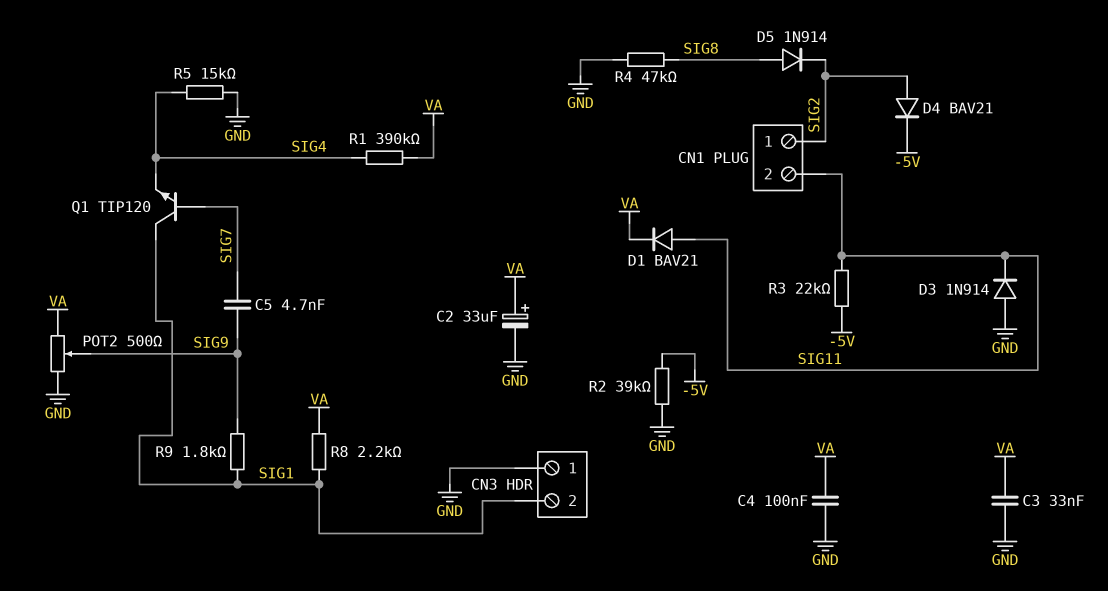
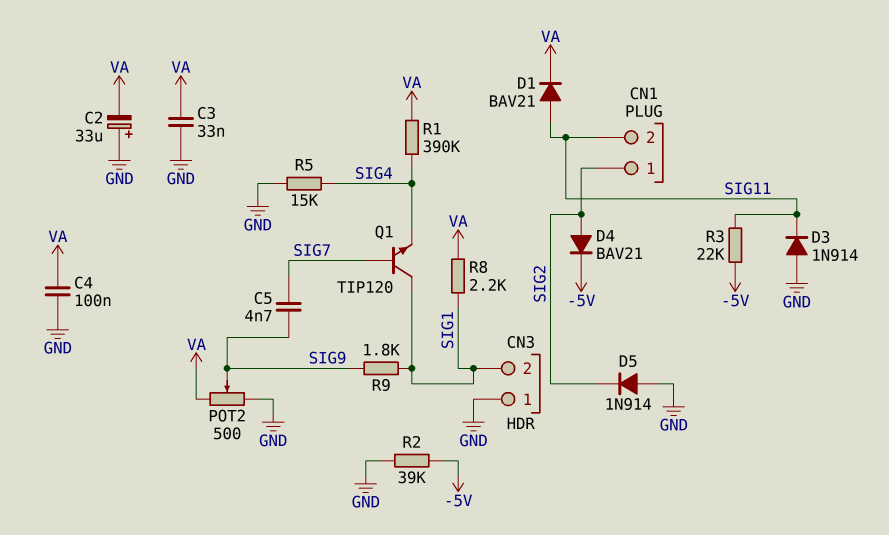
C2: 33uF (plus VA, minus GND) -> 33uF (plus GND, minus VA)
D5: diode 1N914 (A SIG8, K SIG2) -> diode 1N914 (A GND, K SIG2)
R4: 47k (GND, SIG8) -> none

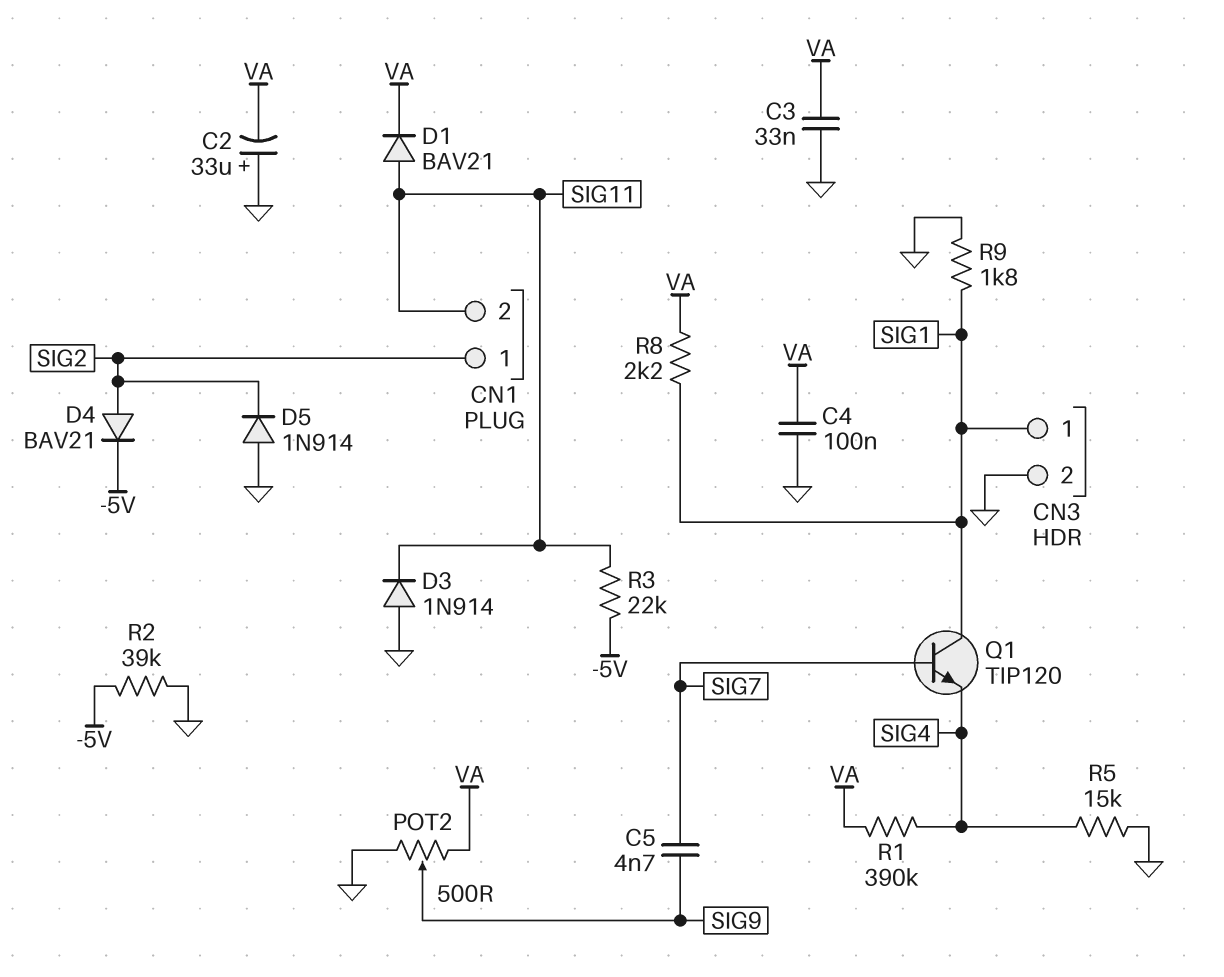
CN3 pin 1: GND -> SIG1
CN3 pin 2: SIG1 -> GND
R9: 1.8k (SIG1, SIG9) -> 1.8k (GND, SIG1)

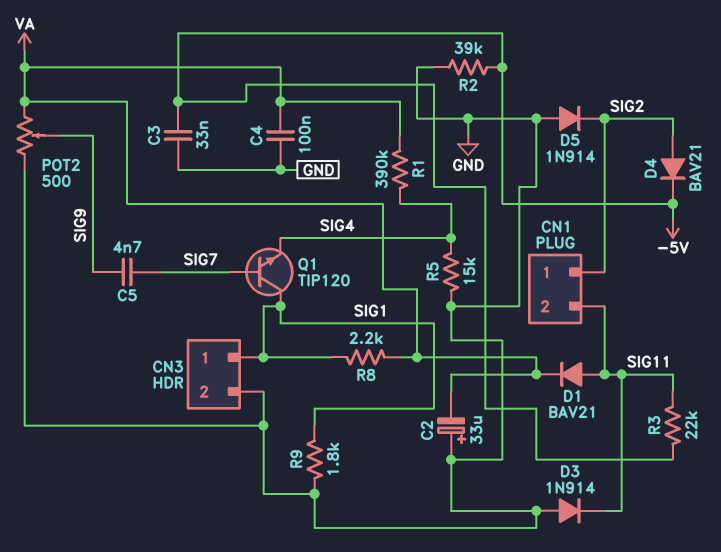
C3: 33nF (GND, VA) -> 33nF (-5V, GND)

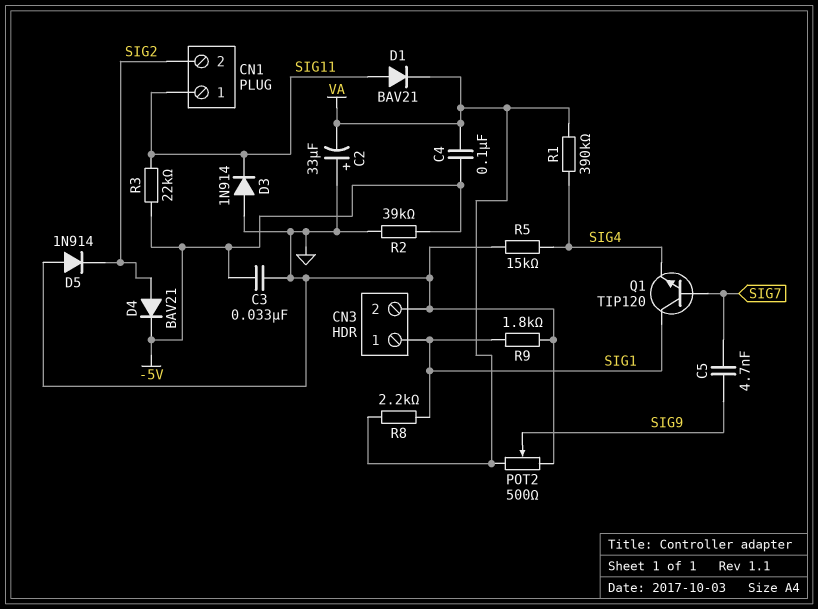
C4: 100nF (GND, VA) -> 100nF (-5V, VA)
CN1 pin 1: SIG2 -> SIG11
CN1 pin 2: SIG11 -> SIG2

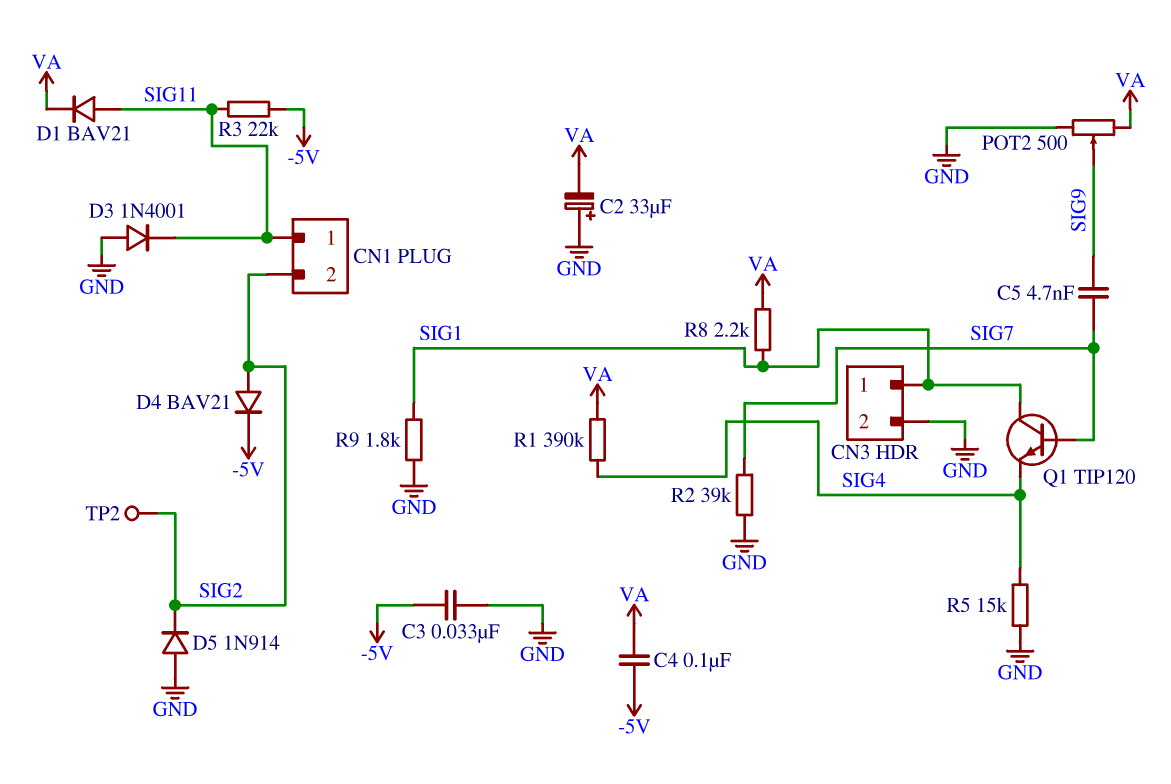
D3: diode 1N914 (A GND, K SIG11) -> diode 1N4001 (A GND, K SIG11)
R2: 39k (-5V, GND) -> 39k (GND, SIG7)
TP2: none -> test point (SIG2)

